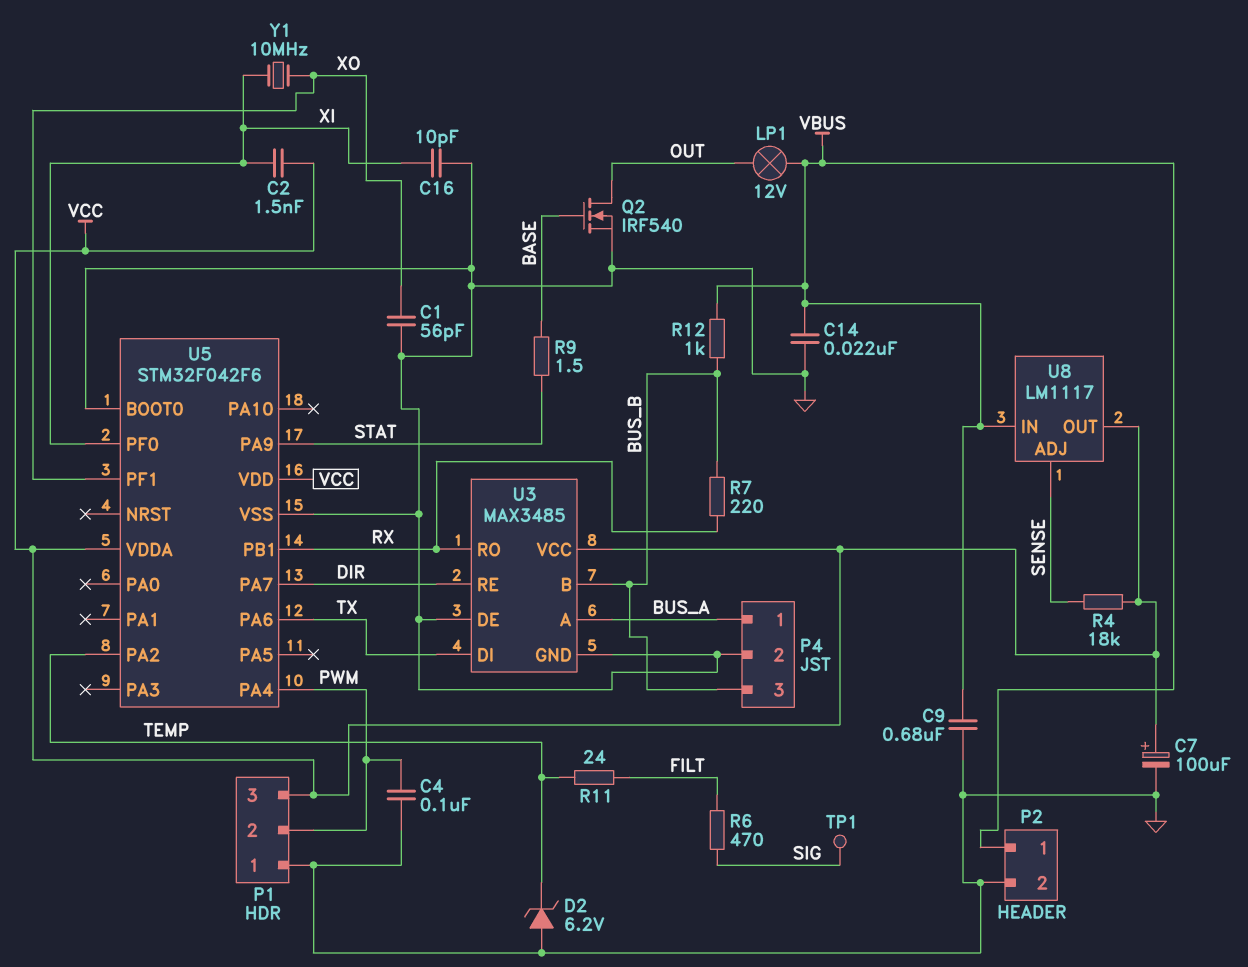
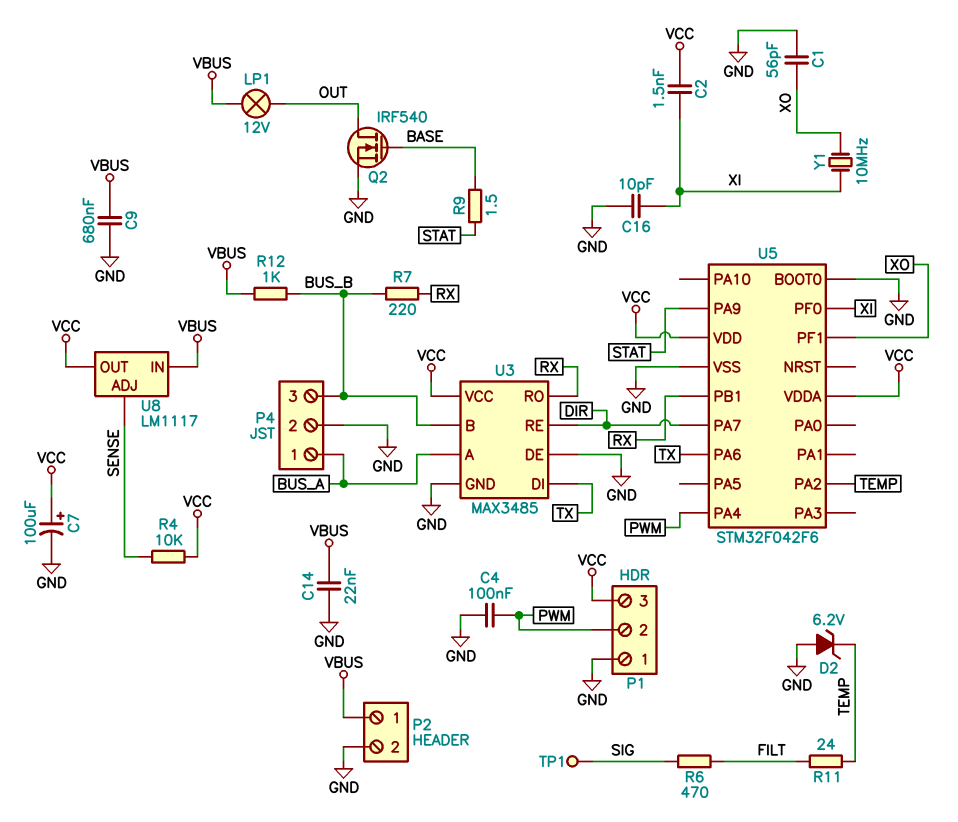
R4: 18k (SENSE, VCC) -> 10k (SENSE, VCC)

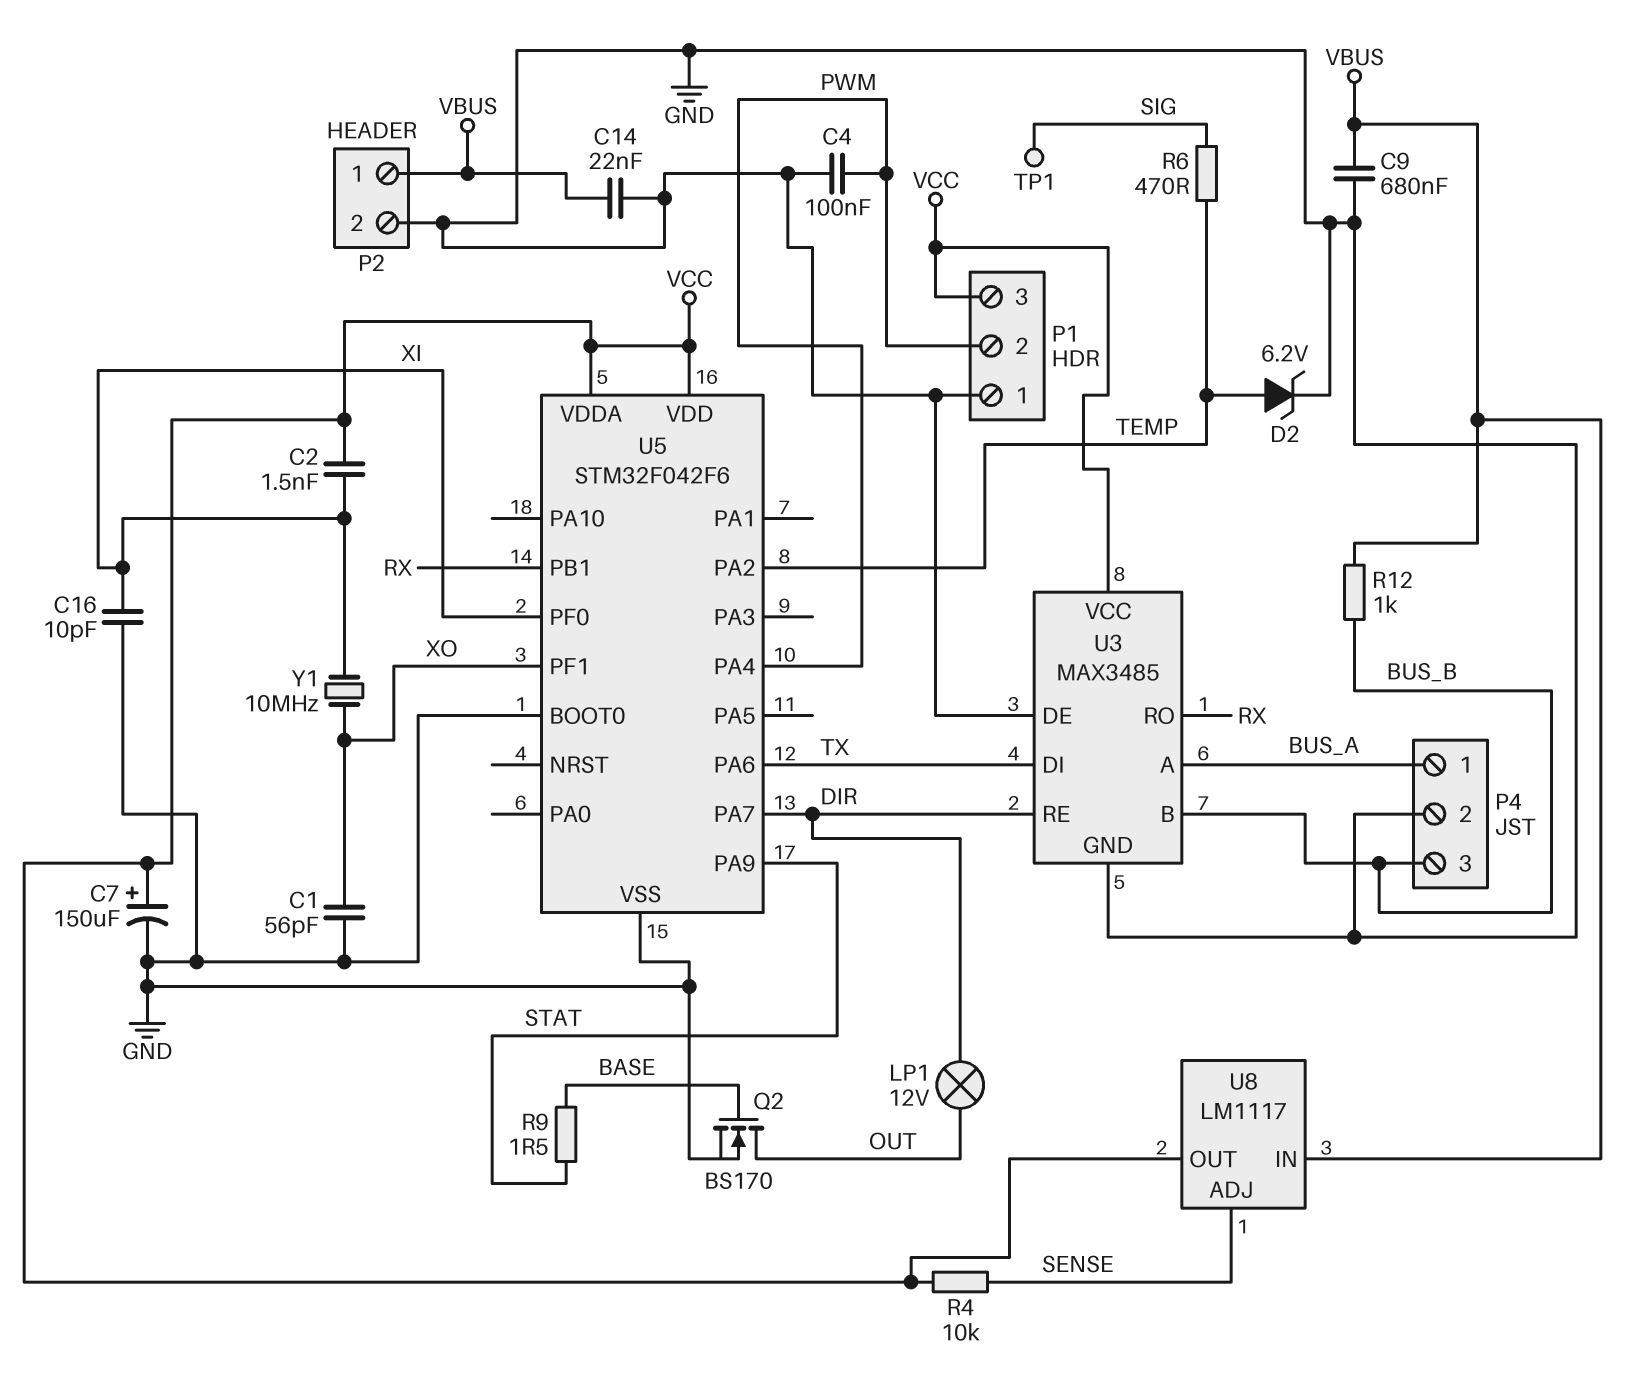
C7: 100uF (plus VCC, minus GND) -> 150uF (plus VCC, minus GND)
D2: zener 6.2V (A GND, K TEMP) -> zener 6.2V (A TEMP, K GND)
LP1: lamp 12V (OUT, VBUS) -> lamp 12V (DIR, OUT)
Q2: NMOS IRF540 (G BASE, D OUT, S GND) -> NMOS BS170 (G BASE, D OUT, S GND)
R6: 470 (FILT, SIG) -> 470 (SIG, TEMP)
R7: 220 (BUS_B, RX) -> none
R11: 24 (FILT, TEMP) -> none

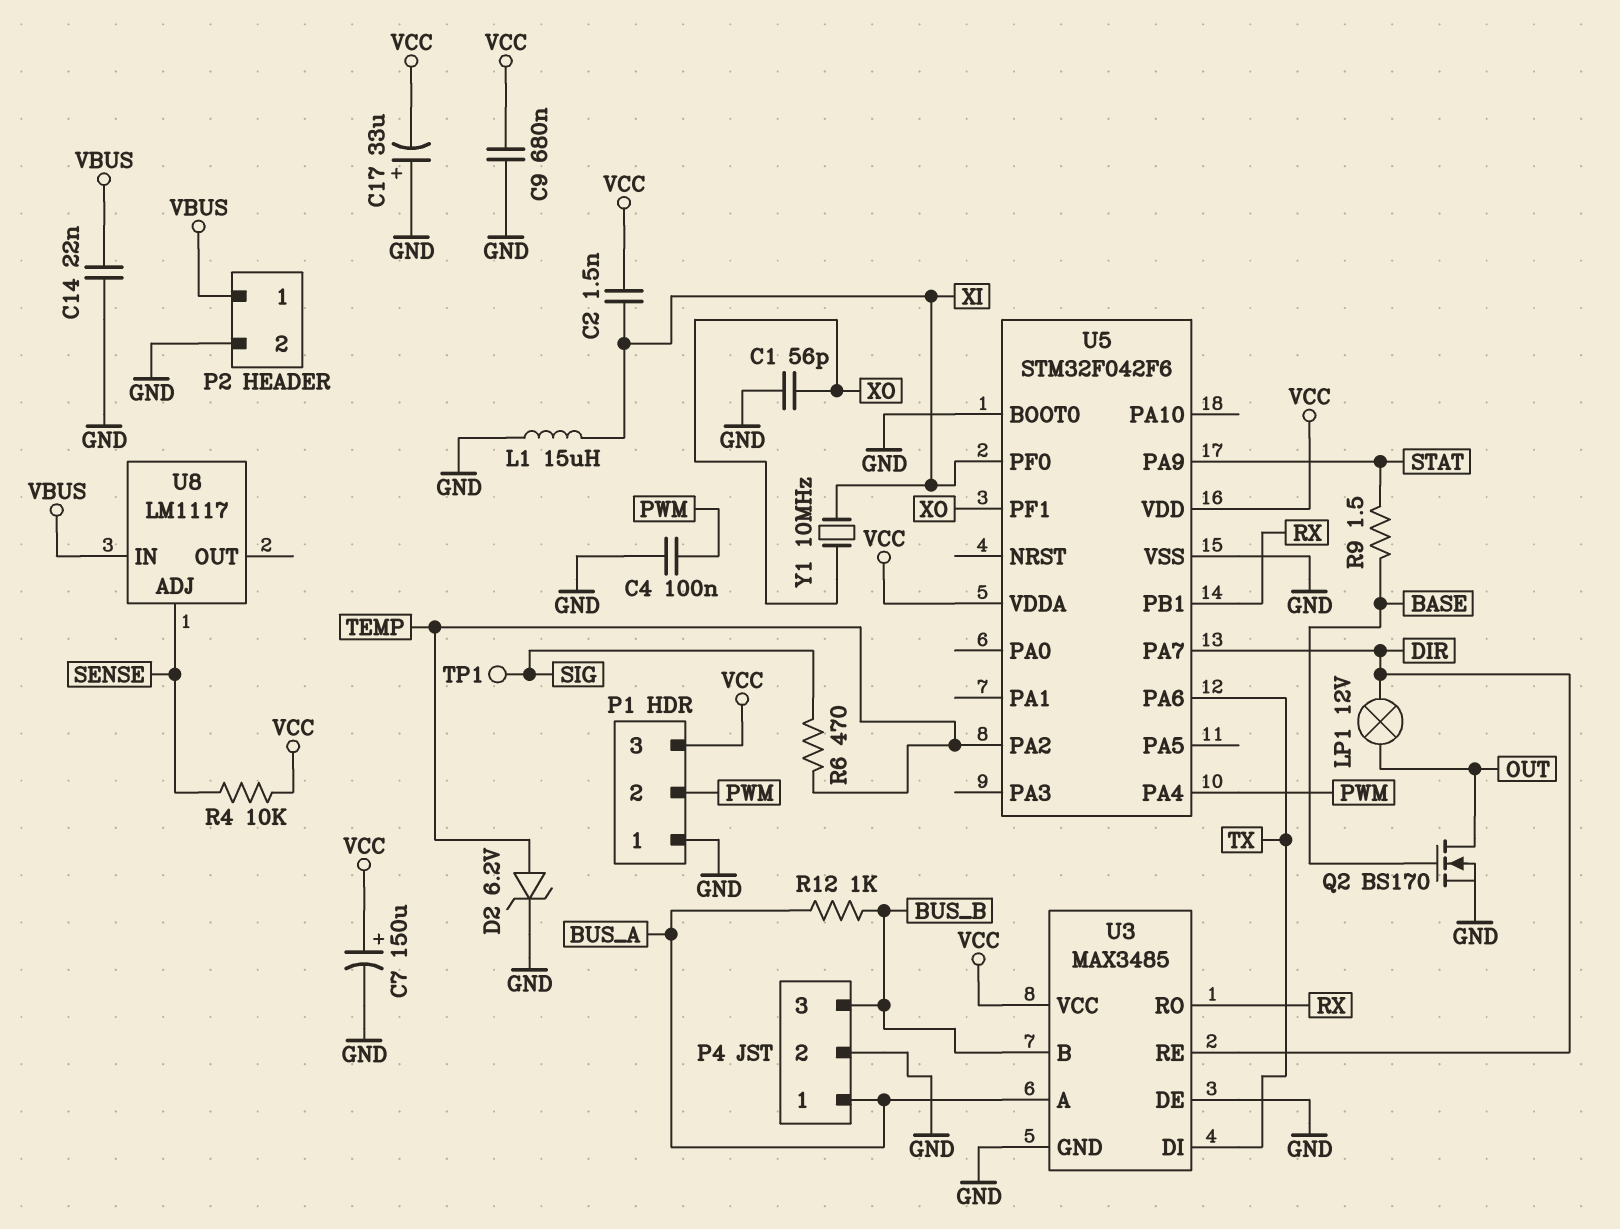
C9: 680nF (GND, VBUS) -> 680nF (GND, VCC)
C16: 10pF (GND, XI) -> none
C17: none -> 33uF (plus GND, minus VCC)
L1: none -> 15uH (GND, XI)
R12: 1k (BUS_B, VBUS) -> 1k (BUS_A, BUS_B)
U8 pin OUT: VCC -> none

